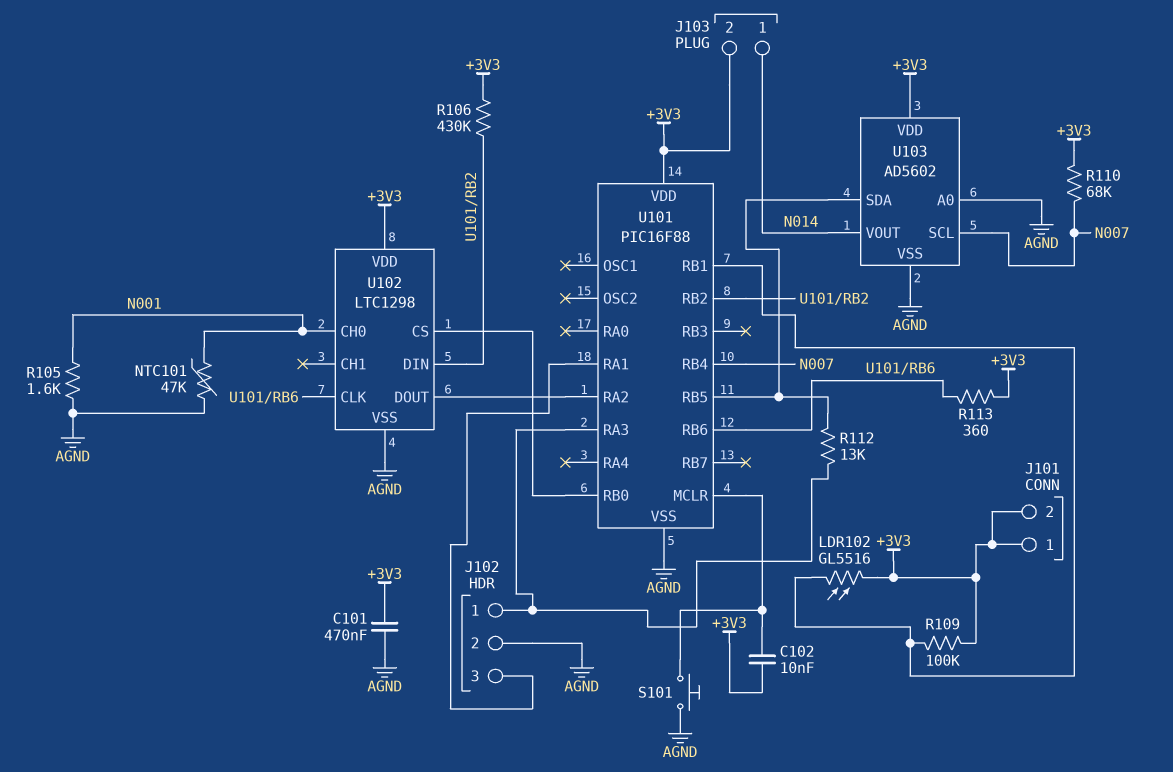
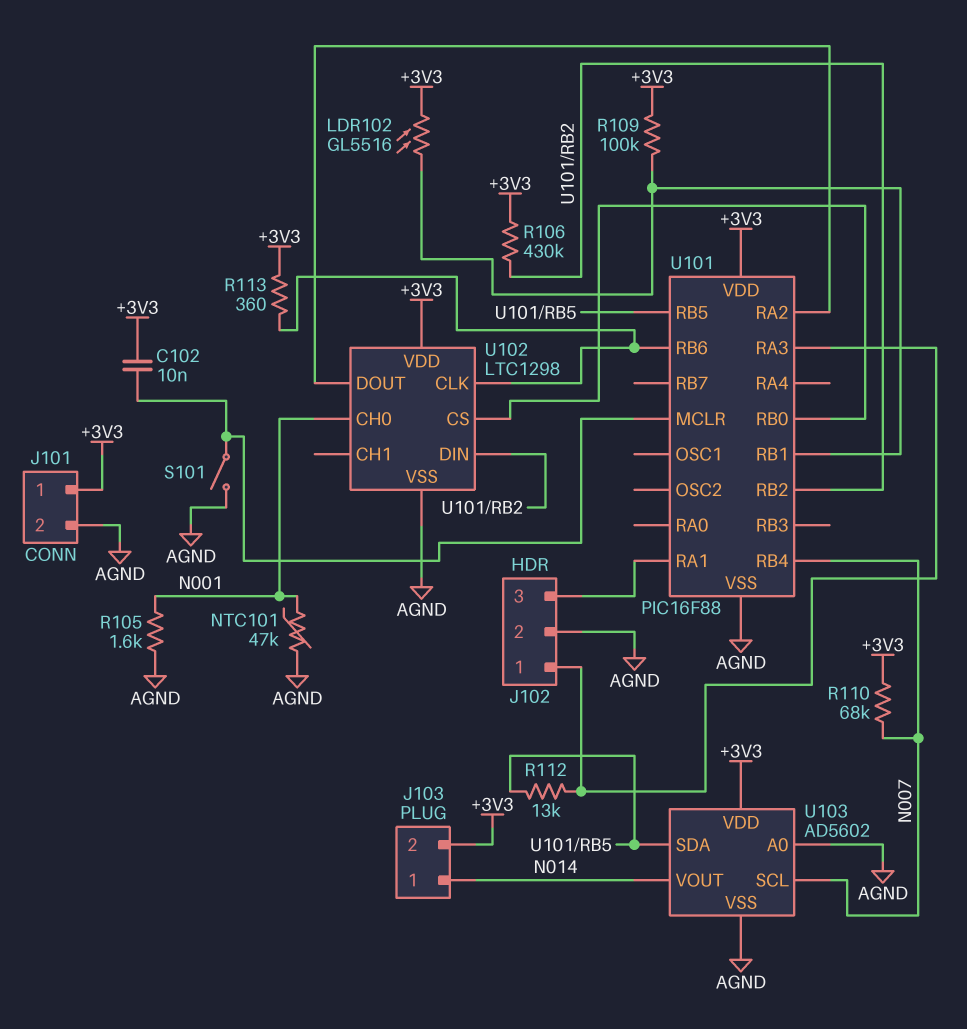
C101: 470nF (+3V3, AGND) -> none
J101 pin 2: +3V3 -> AGND
S101: button (AGND, U101/MCLR) -> switch (AGND, U101/MCLR)

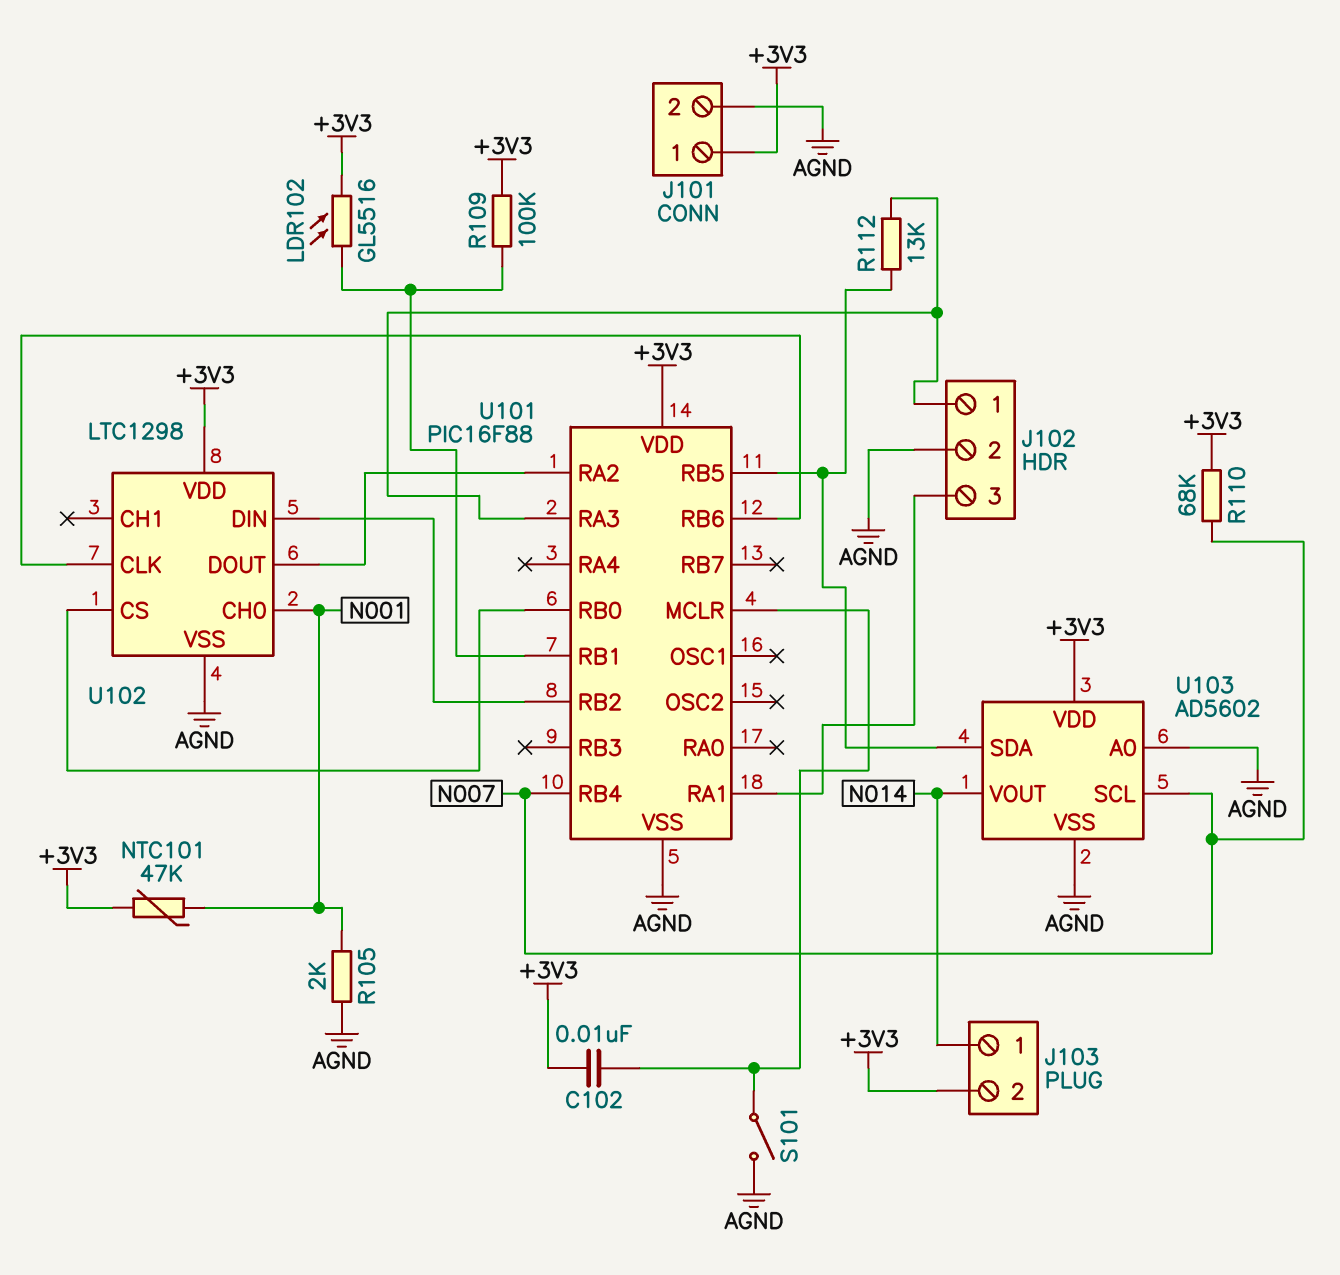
NTC101: 47k (AGND, N001) -> 47k (+3V3, N001)
R105: 1.6k (AGND, N001) -> 2k (AGND, N001)
R106: 430k (+3V3, U101/RB2) -> none
R113: 360 (+3V3, U101/RB6) -> none

